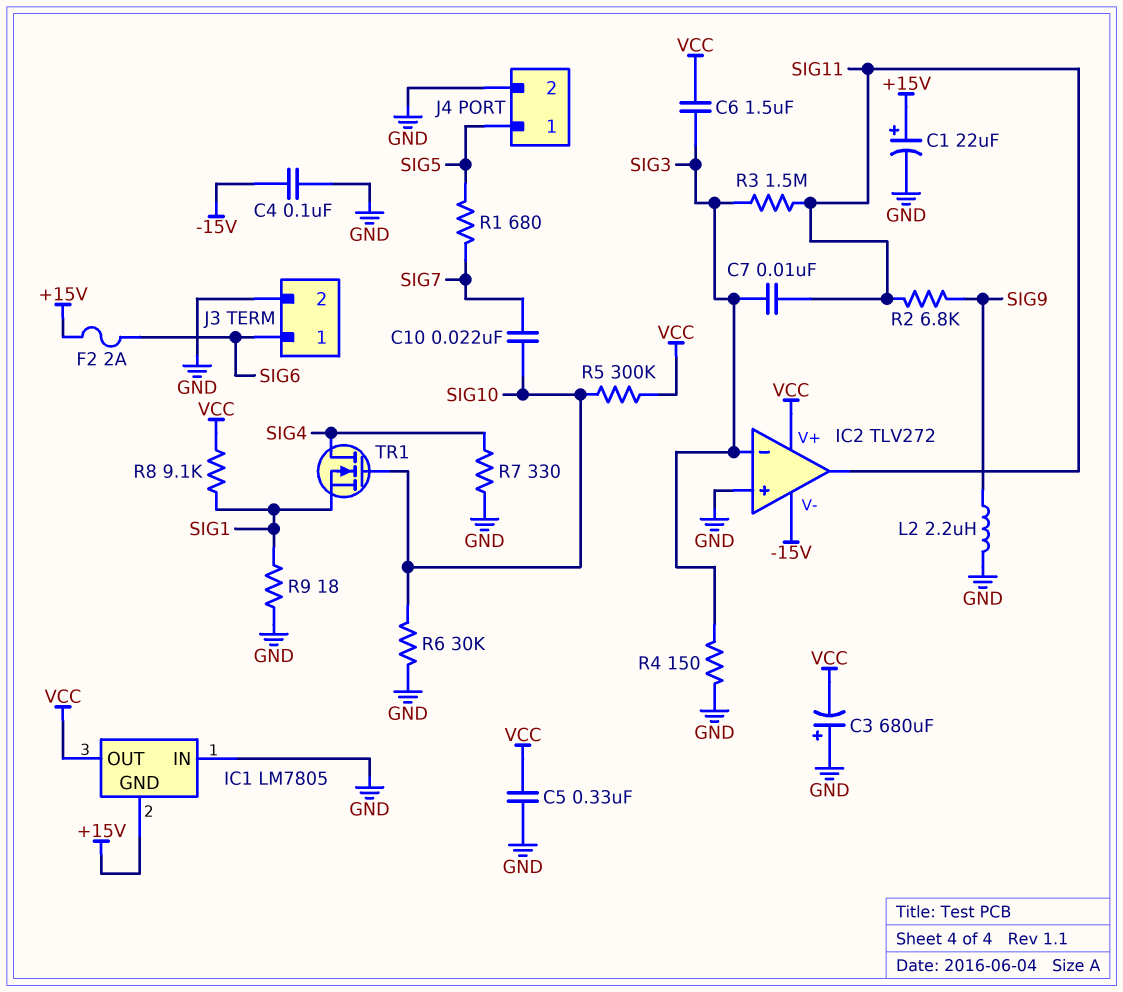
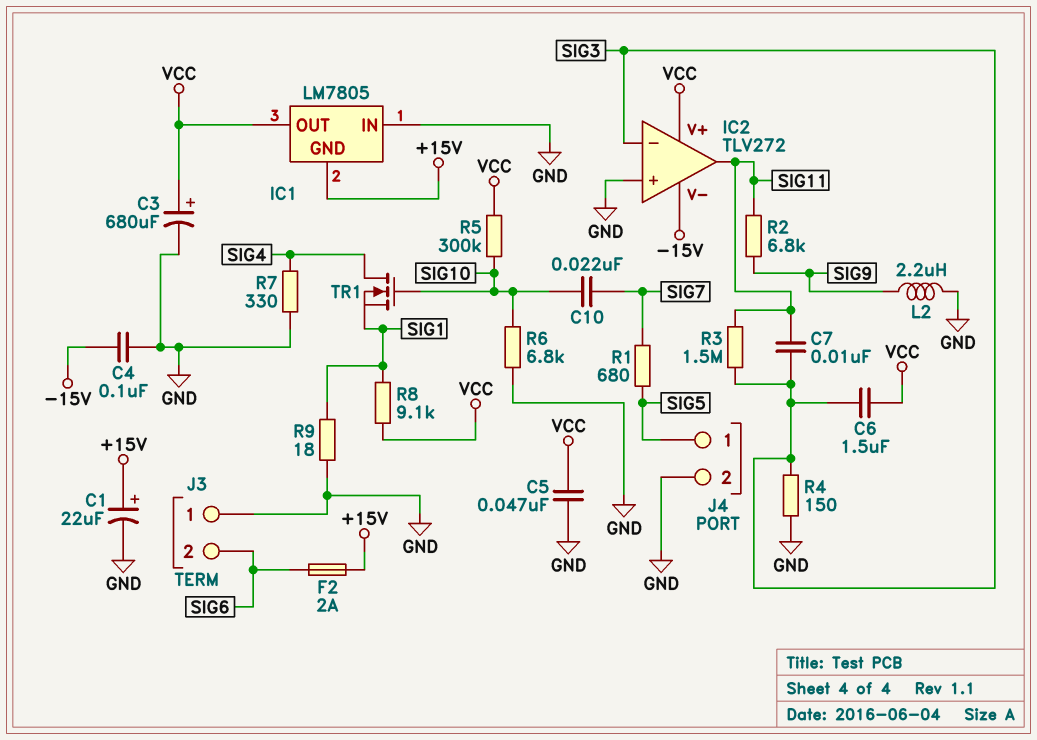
C3: 680uF (plus GND, minus VCC) -> 680uF (plus VCC, minus GND)
C5: 330nF (GND, VCC) -> 47nF (GND, VCC)
J3 pin 1: SIG6 -> GND
J3 pin 2: GND -> SIG6
R6: 30k (GND, SIG10) -> 6.8k (GND, SIG10)

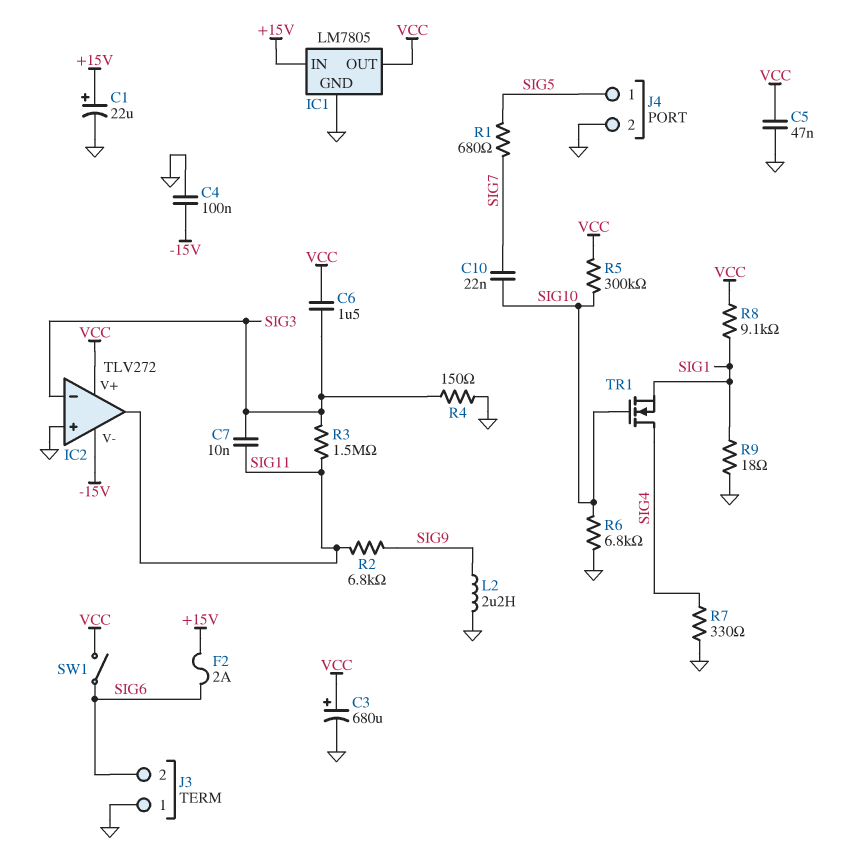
IC1 pin GND: +15V -> GND
IC1 pin IN: GND -> +15V
SW1: none -> switch (SIG6, VCC)

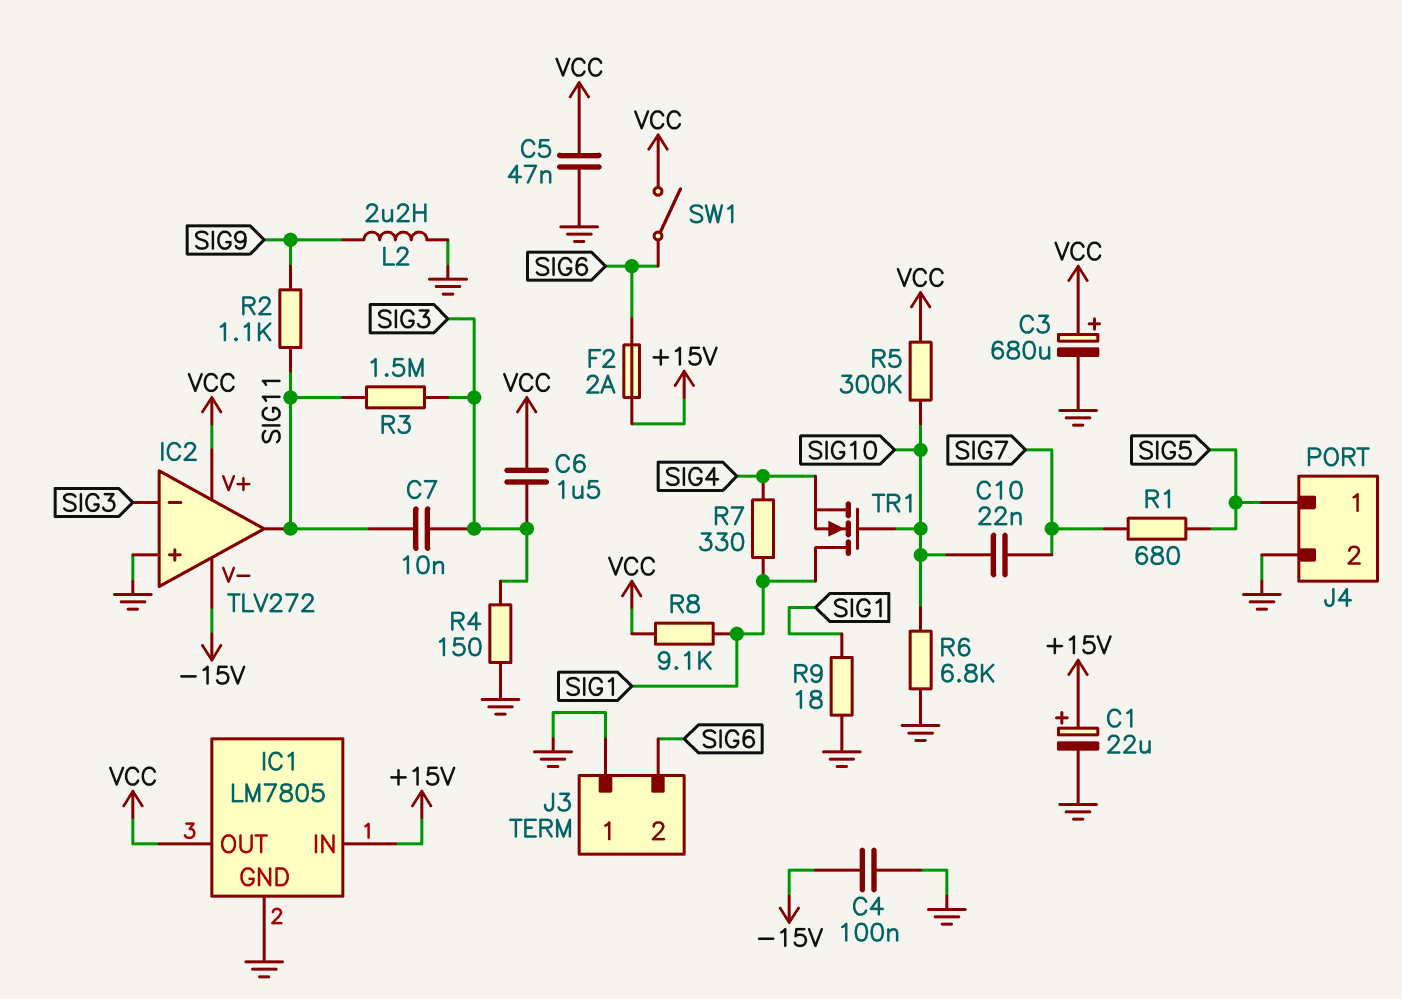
R2: 6.8k (SIG9, SIG11) -> 1.1k (SIG9, SIG11)
R7: 330 (GND, SIG4) -> 330 (SIG1, SIG4)
TR1: NMOS (G SIG10, D SIG4, S SIG1) -> NMOS (G SIG10, D SIG1, S SIG4)

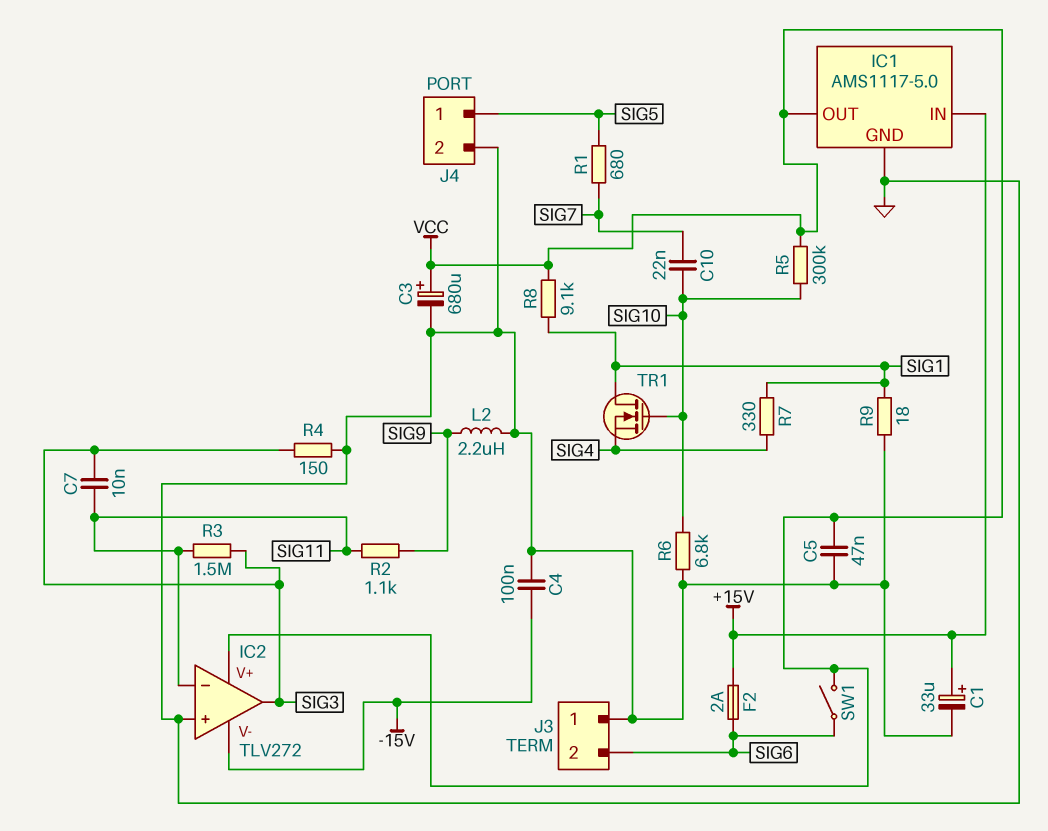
C1: 22uF (plus +15V, minus GND) -> 33uF (plus +15V, minus GND)
C6: 1.5uF (SIG3, VCC) -> none
IC1: LM7805 -> AMS1117-5.0
IC2 pin in-: SIG3 -> SIG11
IC2 pin out: SIG11 -> SIG3

